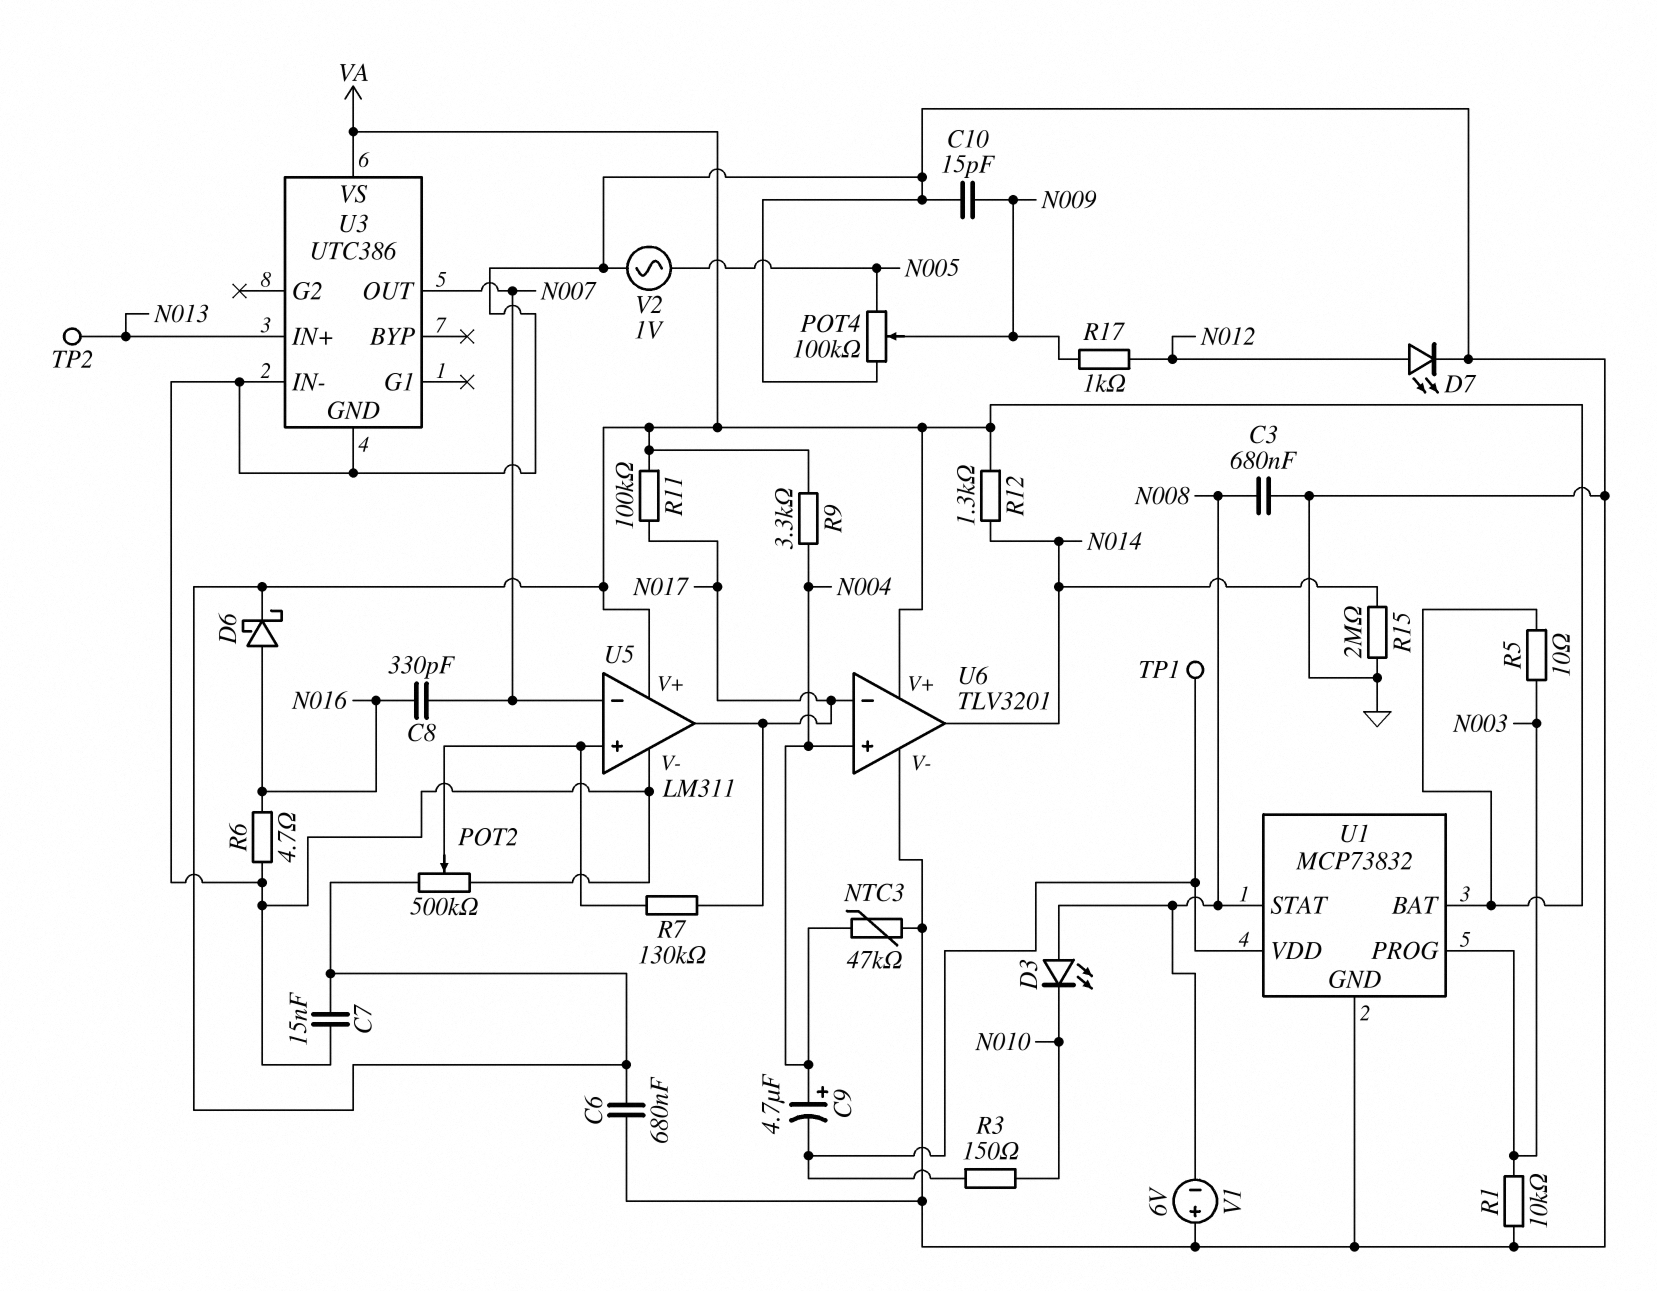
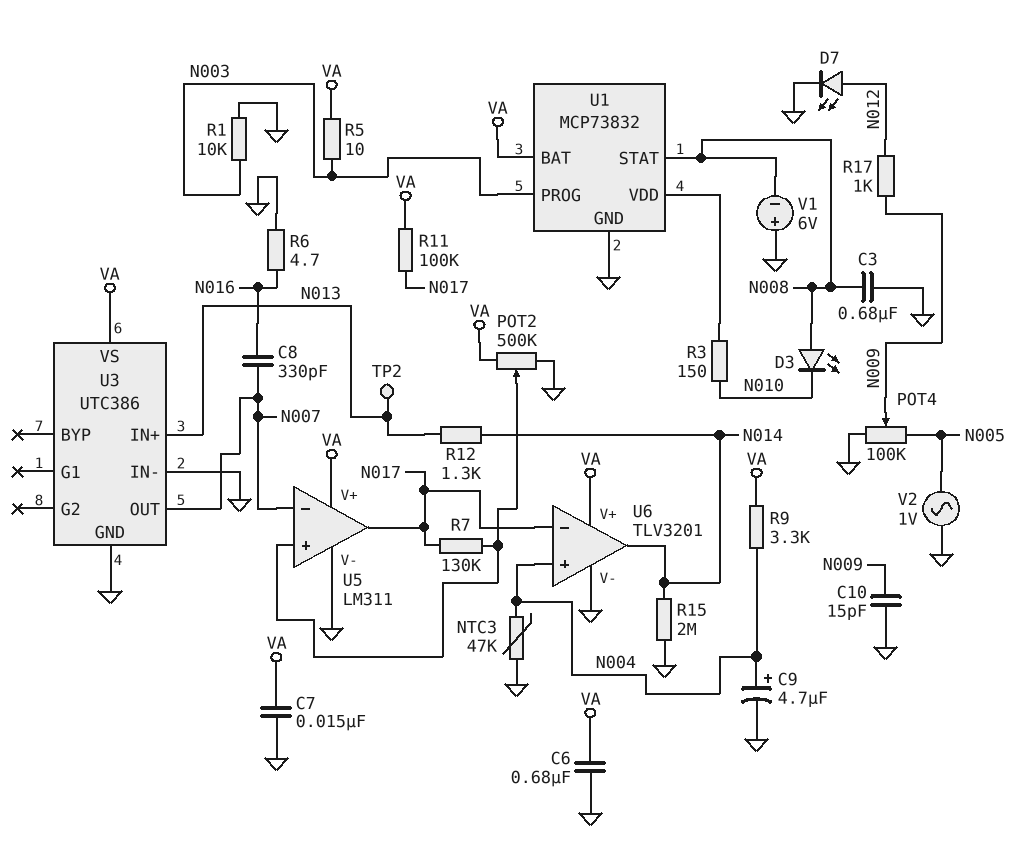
C9: 4.7uF (plus N004, minus U1/VDD) -> 4.7uF (plus N004, minus GND)
D6: schottky (A N016, K VA) -> none
R12: 1.3k (N014, VA) -> 1.3k (N013, N014)
TP1: test point (U1/VDD) -> none

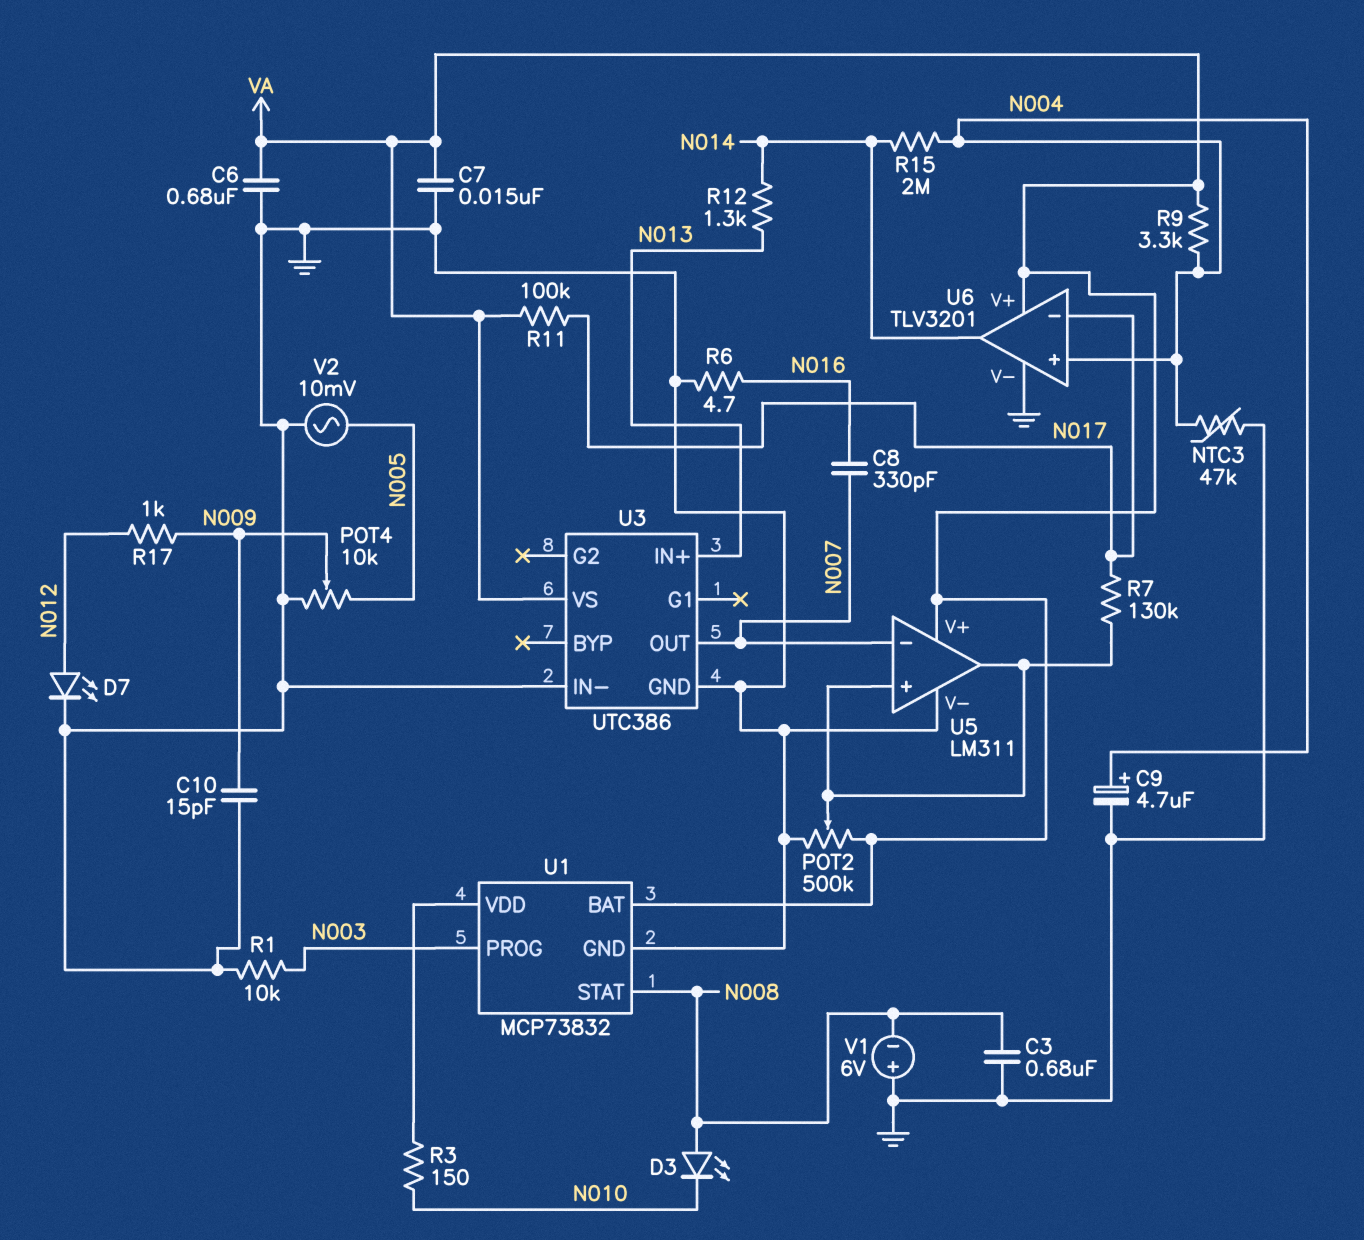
POT4: 100k (GND, N005, wiper N009) -> 10k (GND, N005, wiper N009)
R5: 10 (N003, VA) -> none
R15: 2M (GND, N014) -> 2M (N004, N014)
TP2: test point (N013) -> none
U5 pin out: N017 -> U5/in+
V2: AC 1V (GND, N005) -> AC 10mV (GND, N005)

